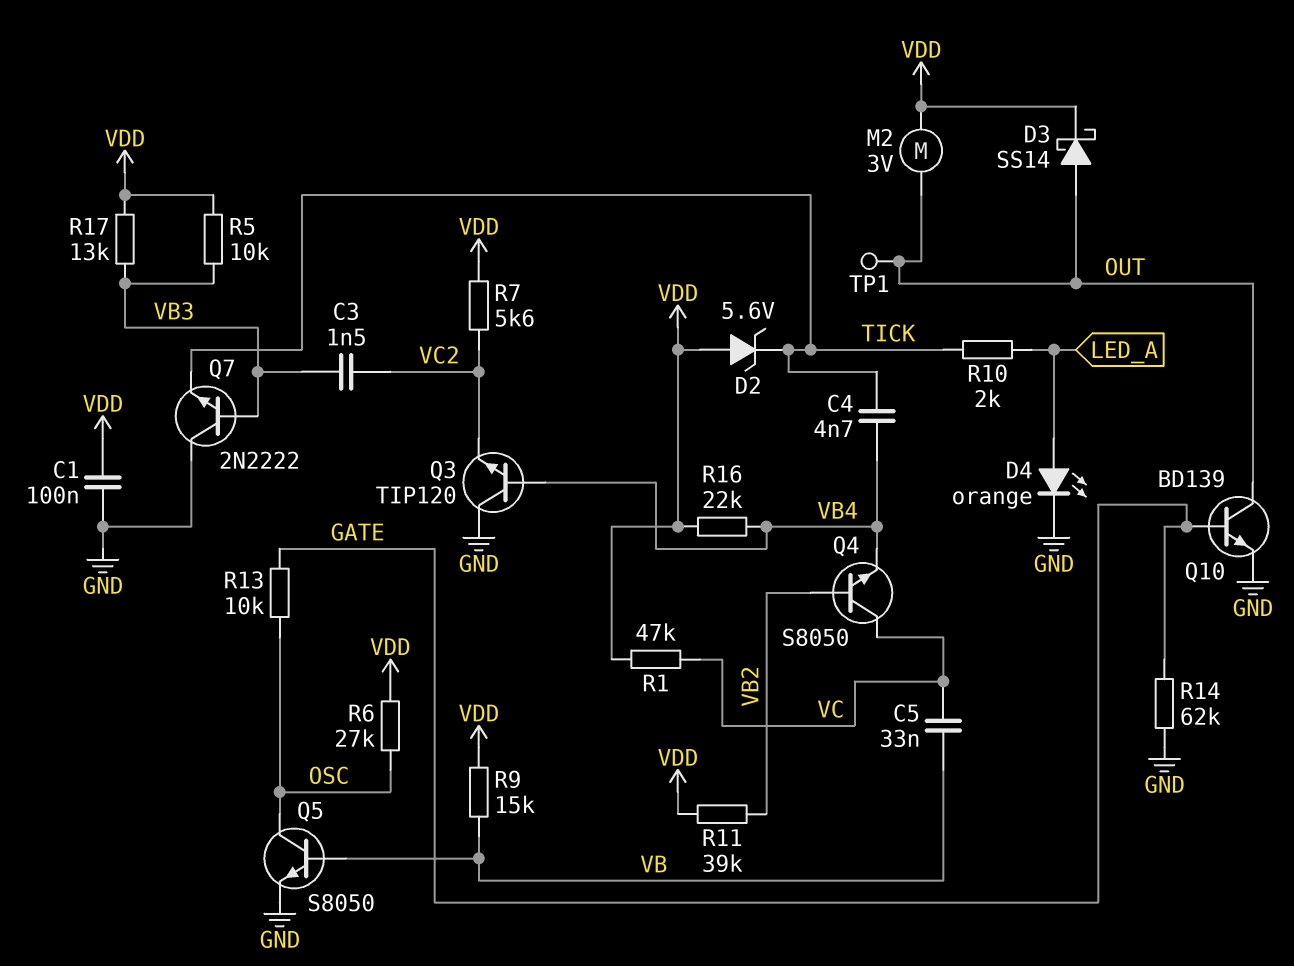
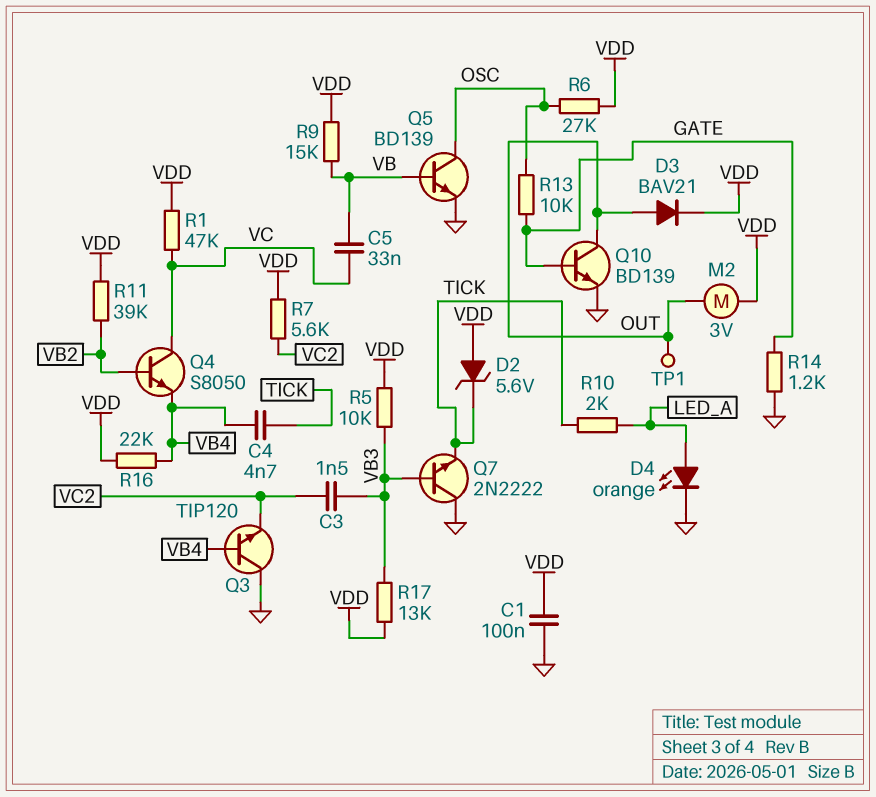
D3: schottky SS14 (A OUT, K VDD) -> diode BAV21 (A OUT, K VDD)
Q5: NPN S8050 (B VB, C OSC, E GND) -> NPN BD139 (B VB, C OSC, E GND)
R14: 62k (GATE, GND) -> 1.2k (GATE, GND)

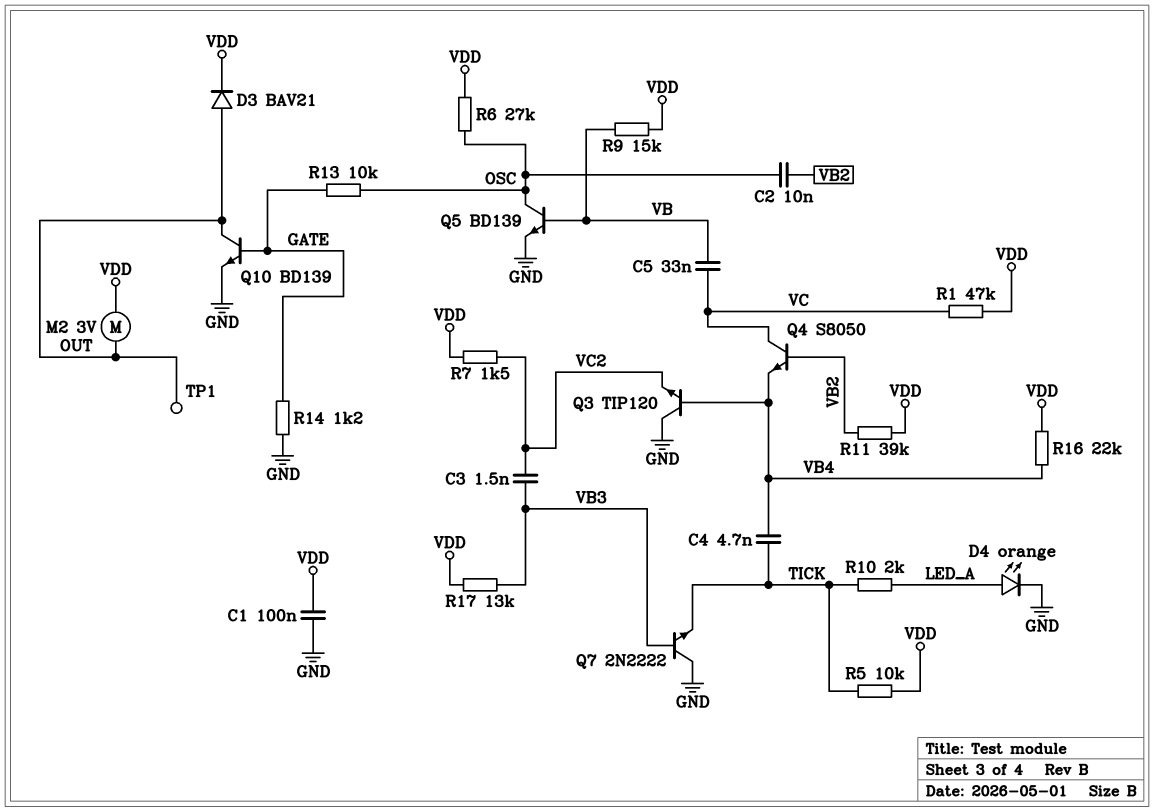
C2: none -> 10nF (OSC, VB2)
D2: zener 5.6V (A VDD, K TICK) -> none
R5: 10k (VB3, VDD) -> 10k (TICK, VDD)
R7: 5.6k (VC2, VDD) -> 1.5k (VC2, VDD)

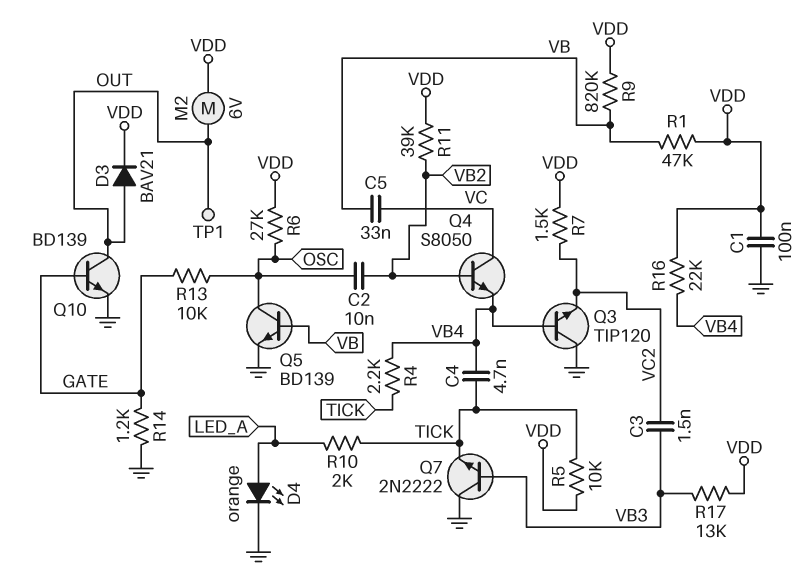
M2: motor 3V (OUT, VDD) -> motor 6V (OUT, VDD)
R1: 47k (VC, VDD) -> 47k (VB, VDD)
R4: none -> 2.2k (TICK, VB4)
R9: 15k (VB, VDD) -> 820k (VB, VDD)

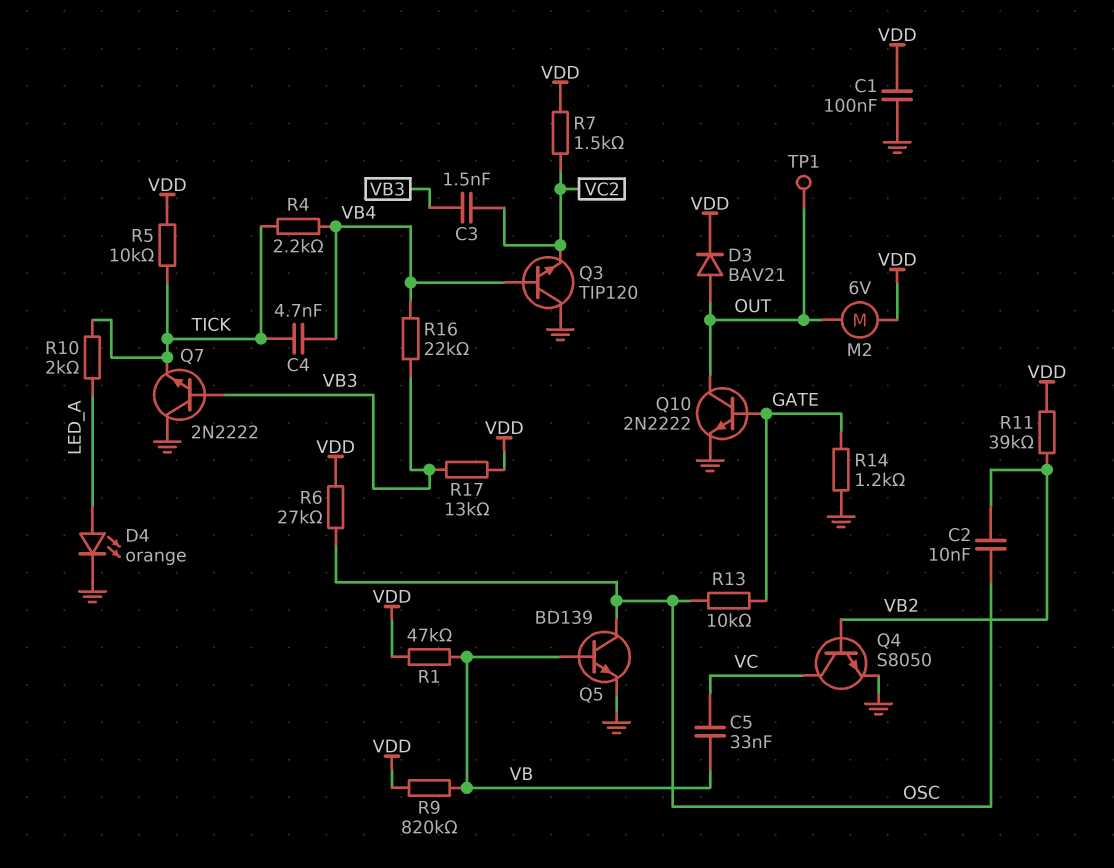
Q4: NPN S8050 (B VB2, C VC, E VB4) -> NPN S8050 (B VB2, C VC, E GND)
Q10: NPN BD139 (B GATE, C OUT, E GND) -> NPN 2N2222 (B GATE, C OUT, E GND)
R16: 22k (VB4, VDD) -> 22k (VB3, VB4)

